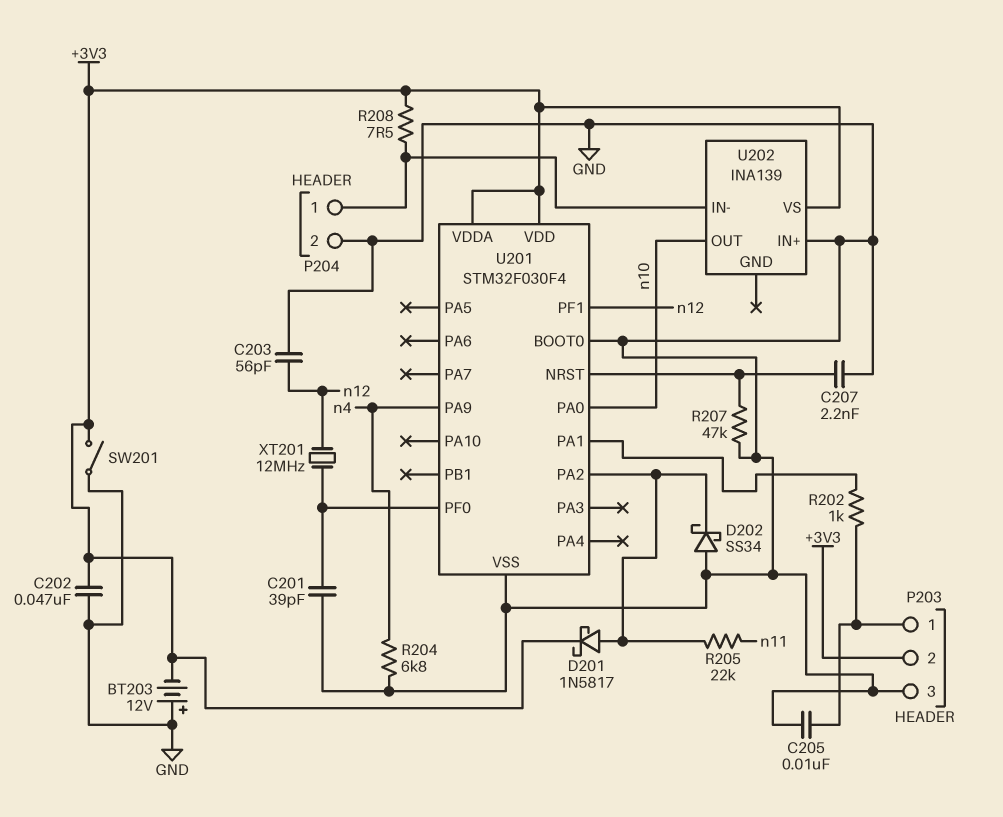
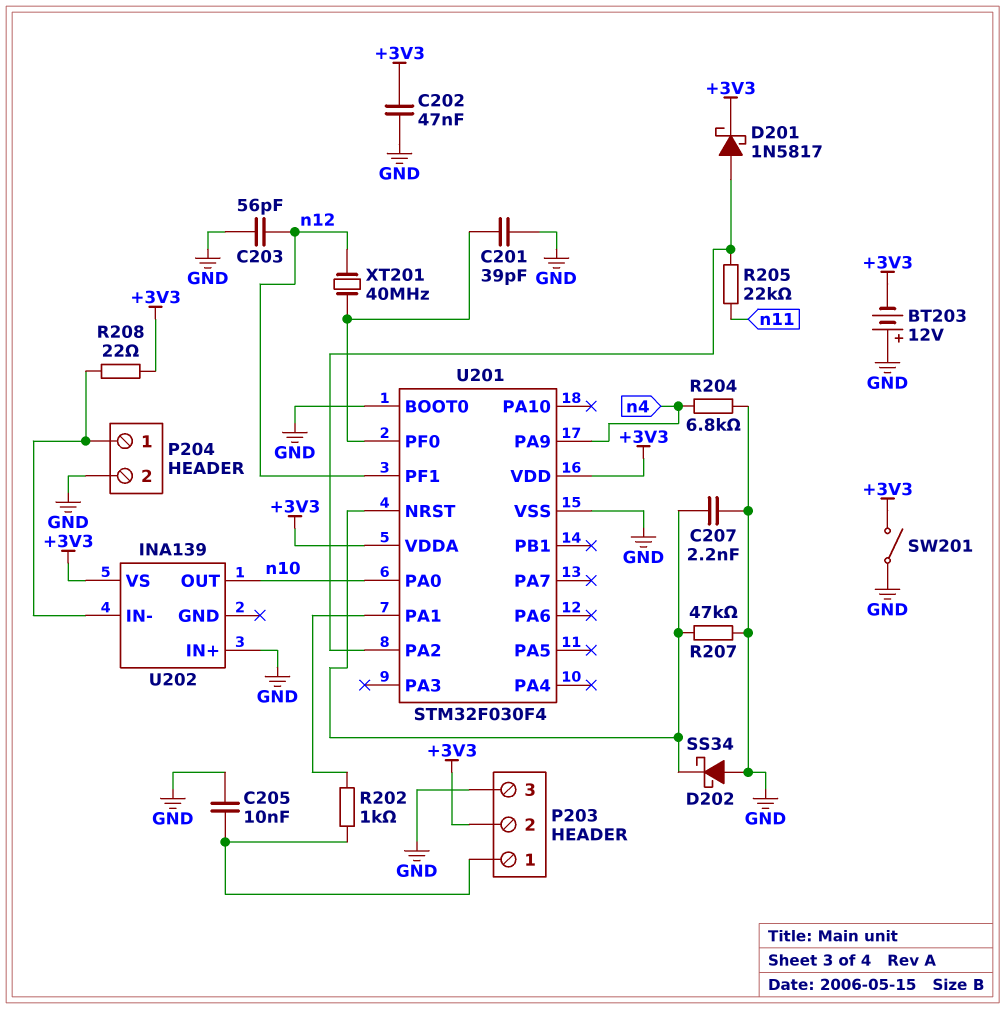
D202: schottky SS34 (A GND, K U201/PA2) -> schottky SS34 (A GND, K U201/NRST)
R208: 7.5 (+3V3, P204/1) -> 22 (+3V3, P204/1)
XT201: 12MHz (U201/PF0, n12) -> 40MHz (U201/PF0, n12)

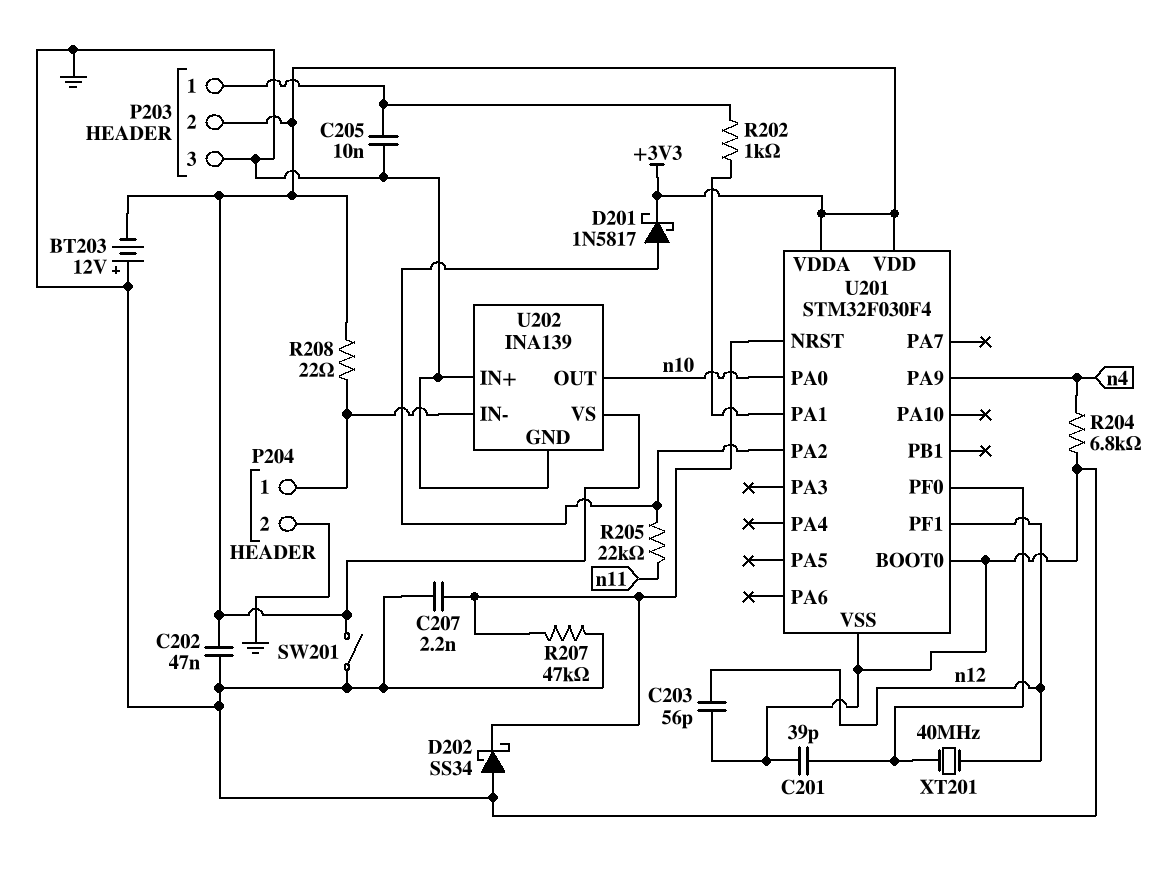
U202 pin GND: none -> GND

